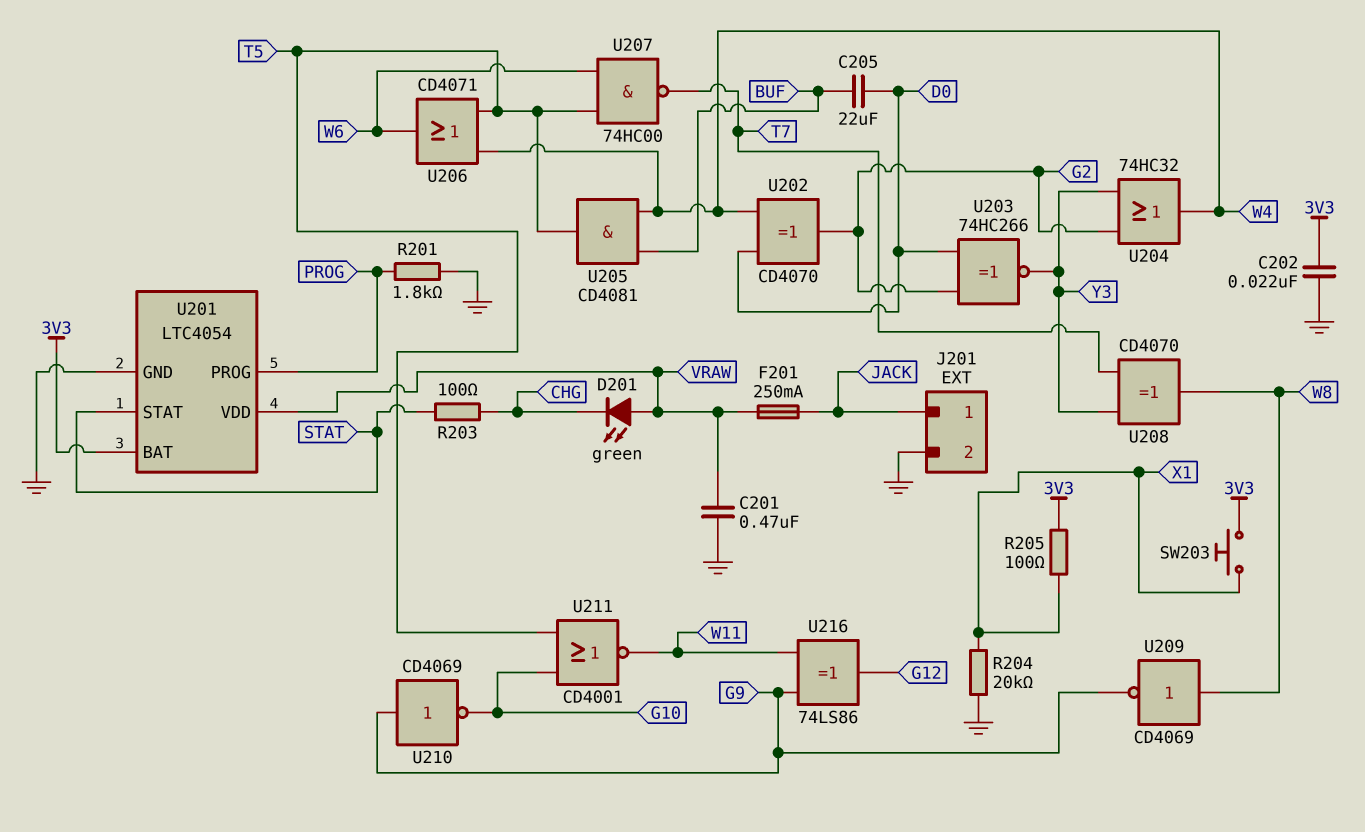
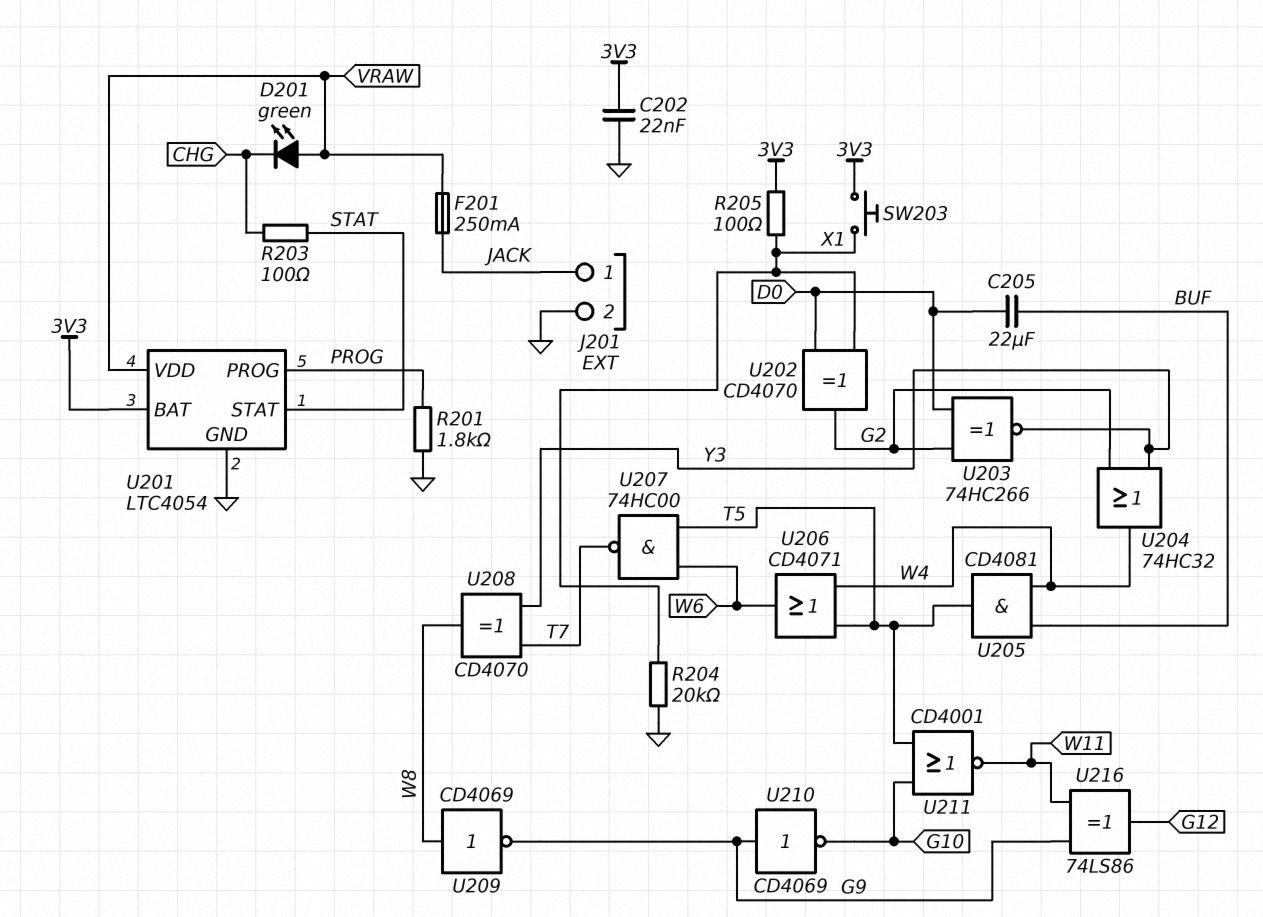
C201: 470nF (GND, VRAW) -> none
U202: XOR CD4070 (in D0, in W4, out G2) -> XOR CD4070 (in D0, in X1, out G2)

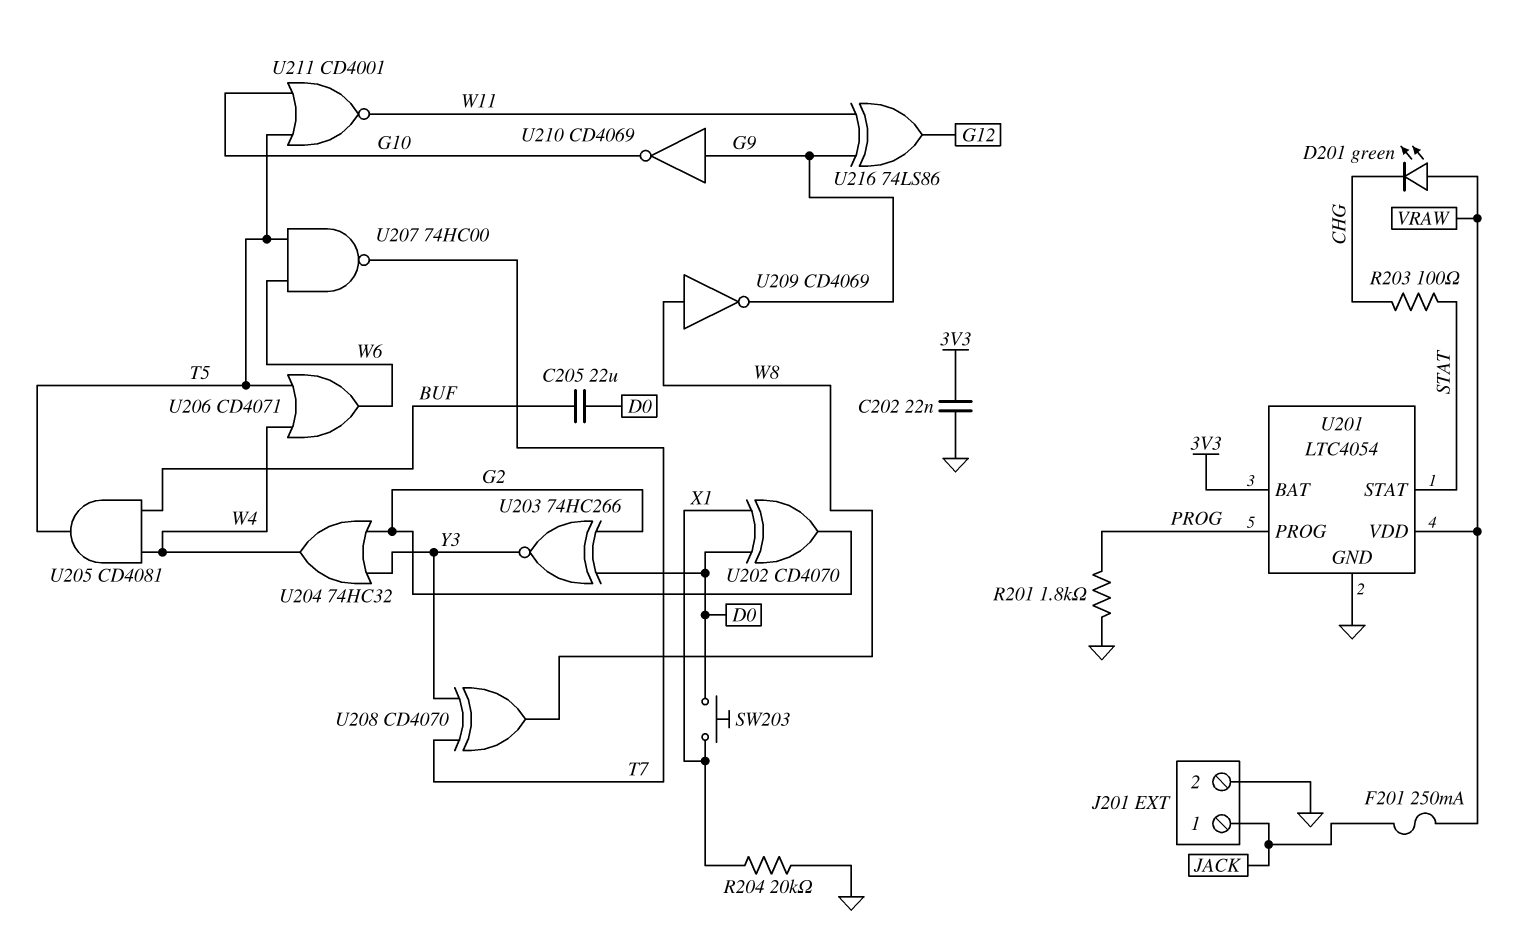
R205: 100 (3V3, X1) -> none
SW203: button (3V3, X1) -> button (D0, X1)

